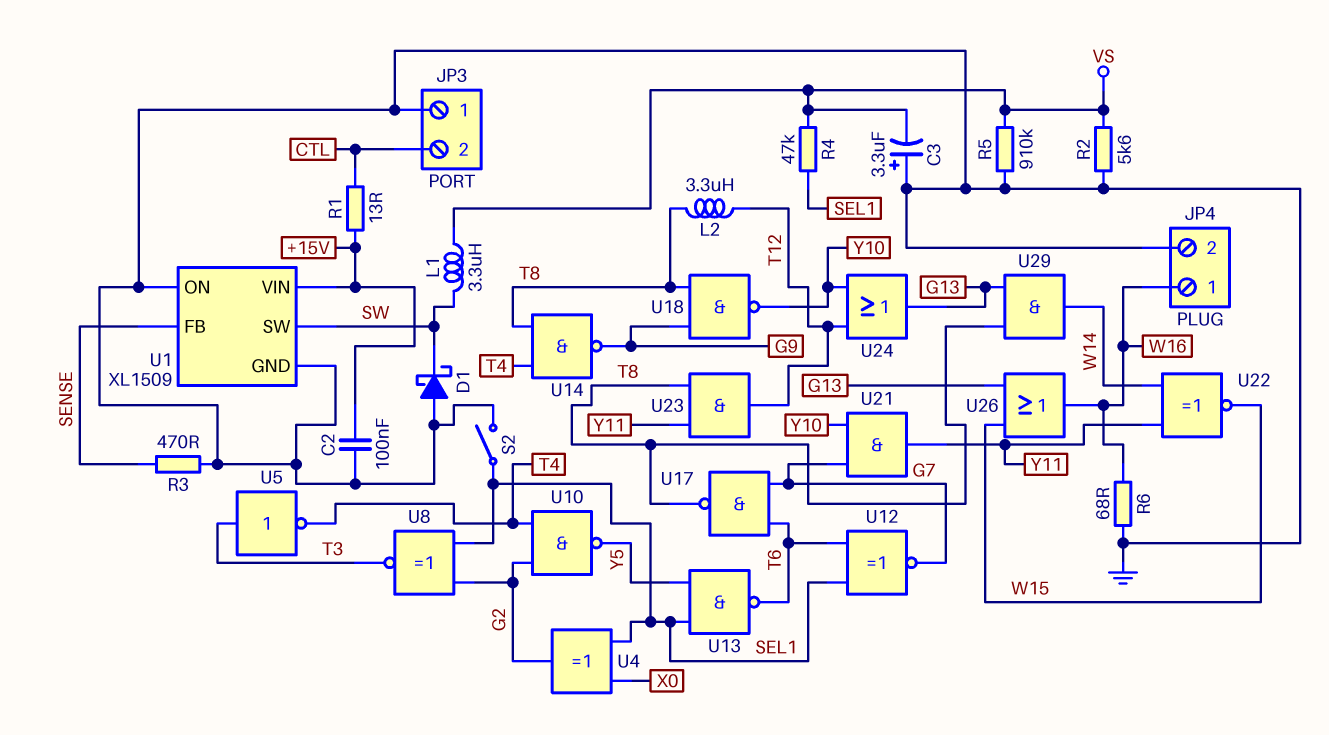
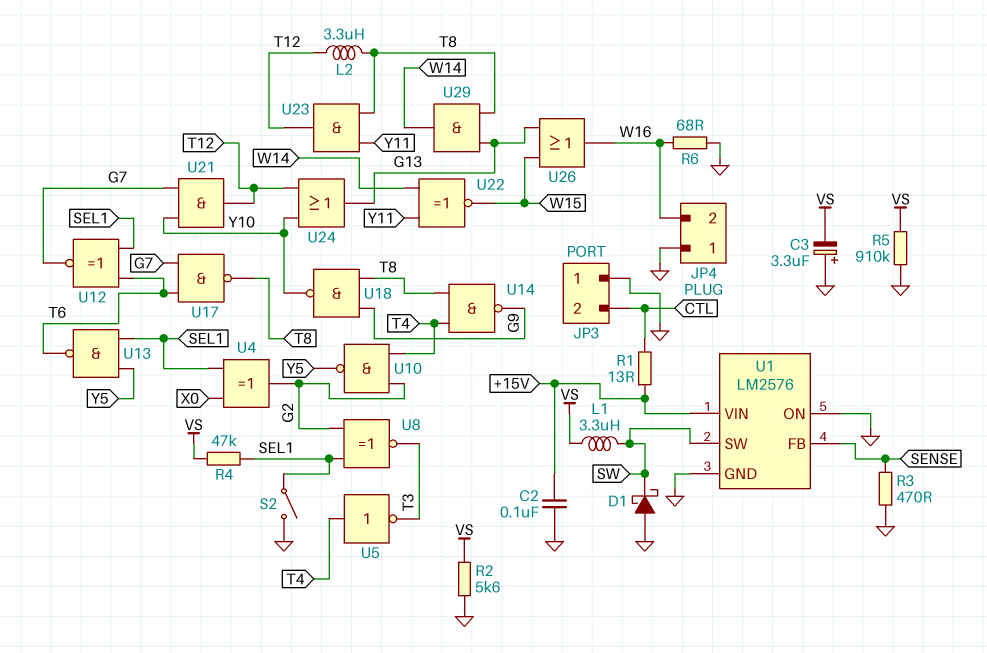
JP4 pin 1: W16 -> GND
JP4 pin 2: GND -> W16
U1: XL1509 -> LM2576
U5: NOT (in T3, out T4) -> NOT (in T4, out T3)
U21: AND (in G7, in Y10, out Y11) -> AND (in G7, in Y10, out T12)

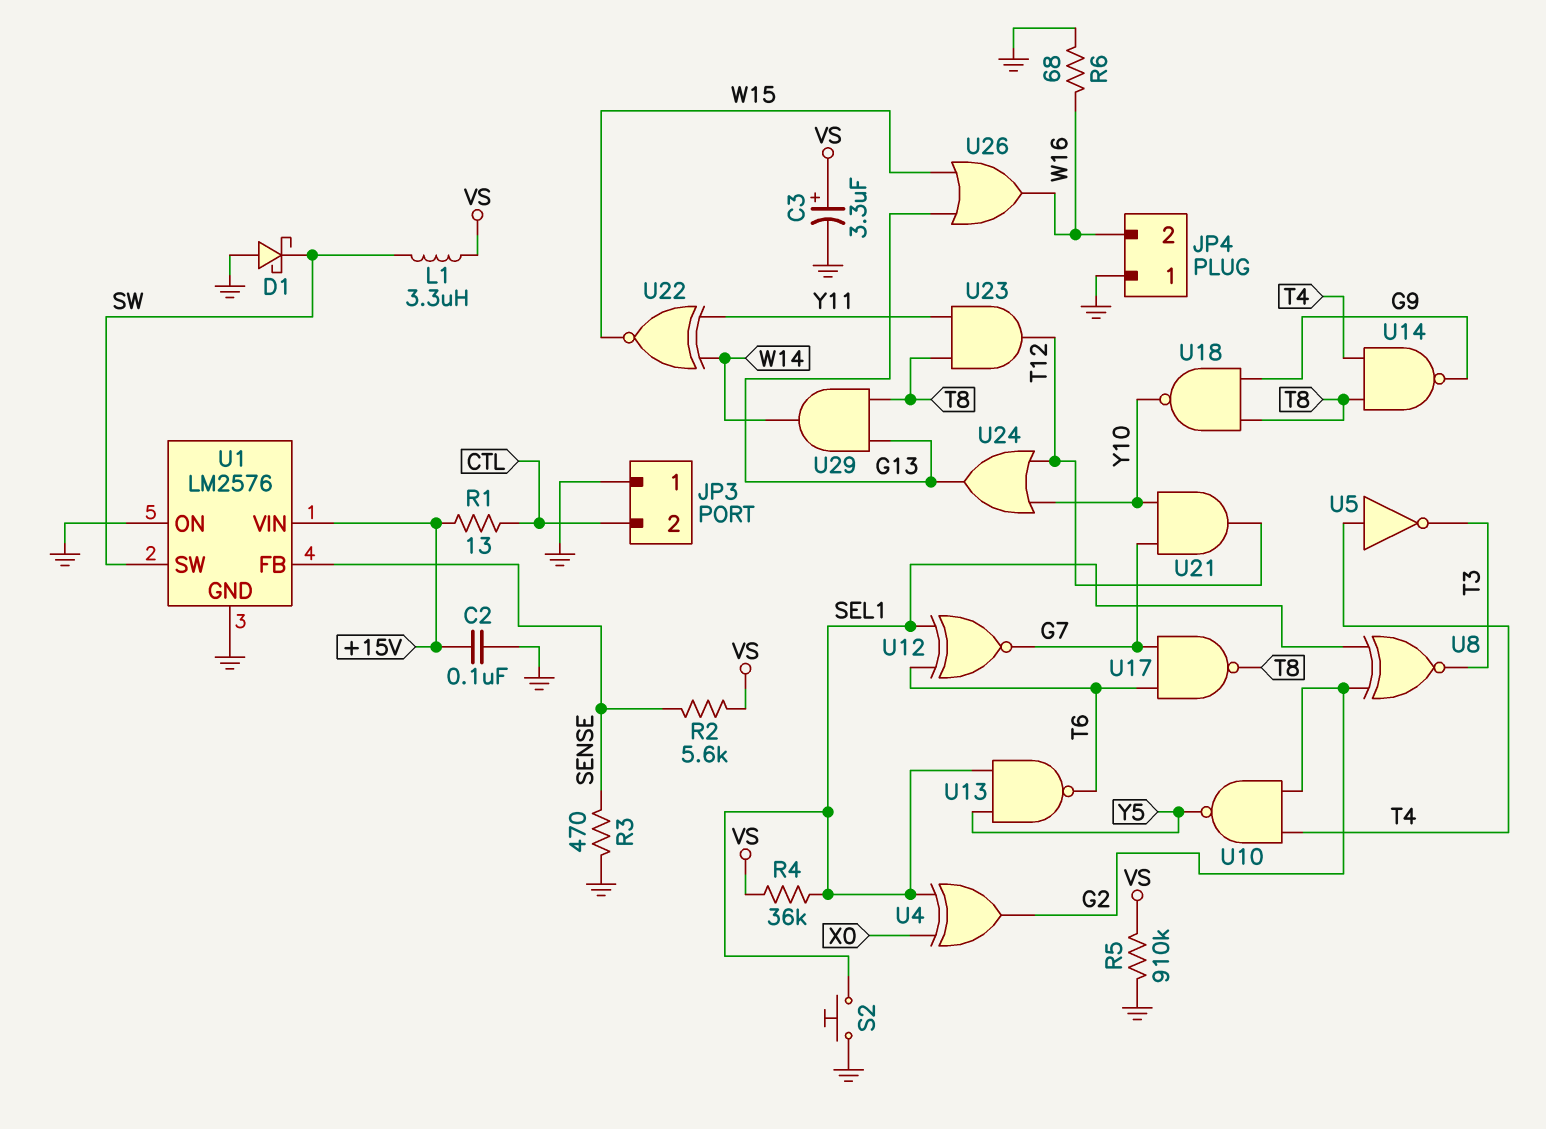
C3: 3.3uF (plus GND, minus VS) -> 3.3uF (plus VS, minus GND)
L2: 3.3uH (T8, T12) -> none
R2: 5.6k (GND, VS) -> 5.6k (SENSE, VS)
R4: 47k (SEL1, VS) -> 36k (SEL1, VS)
S2: switch (GND, SEL1) -> button (GND, SEL1)

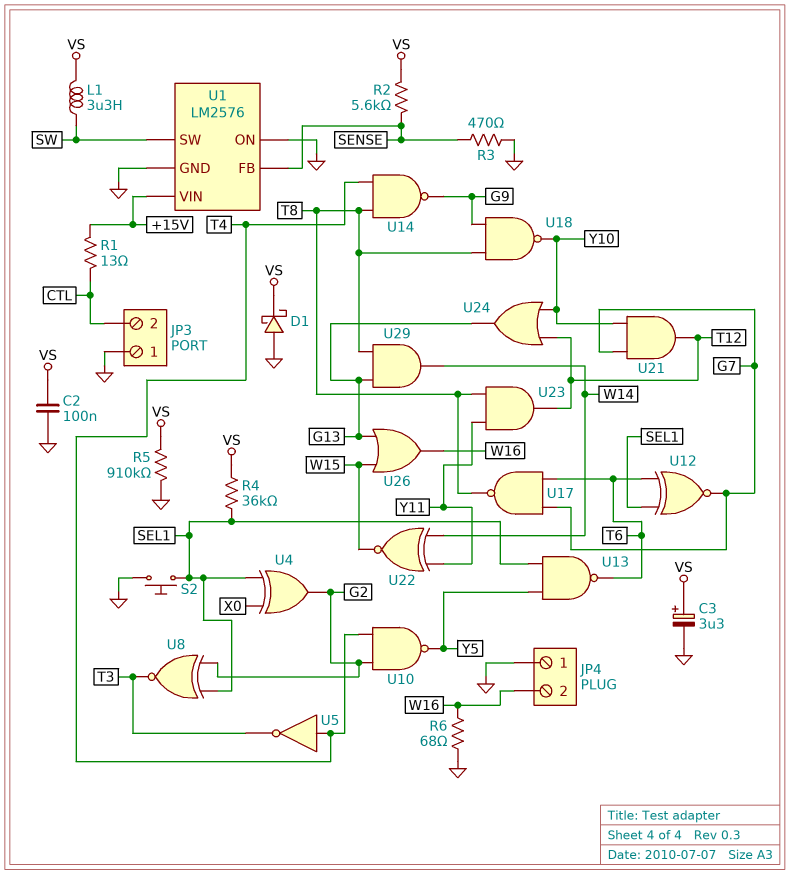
C2: 100nF (+15V, GND) -> 100nF (GND, VS)
D1: schottky (A GND, K SW) -> schottky (A GND, K VS)

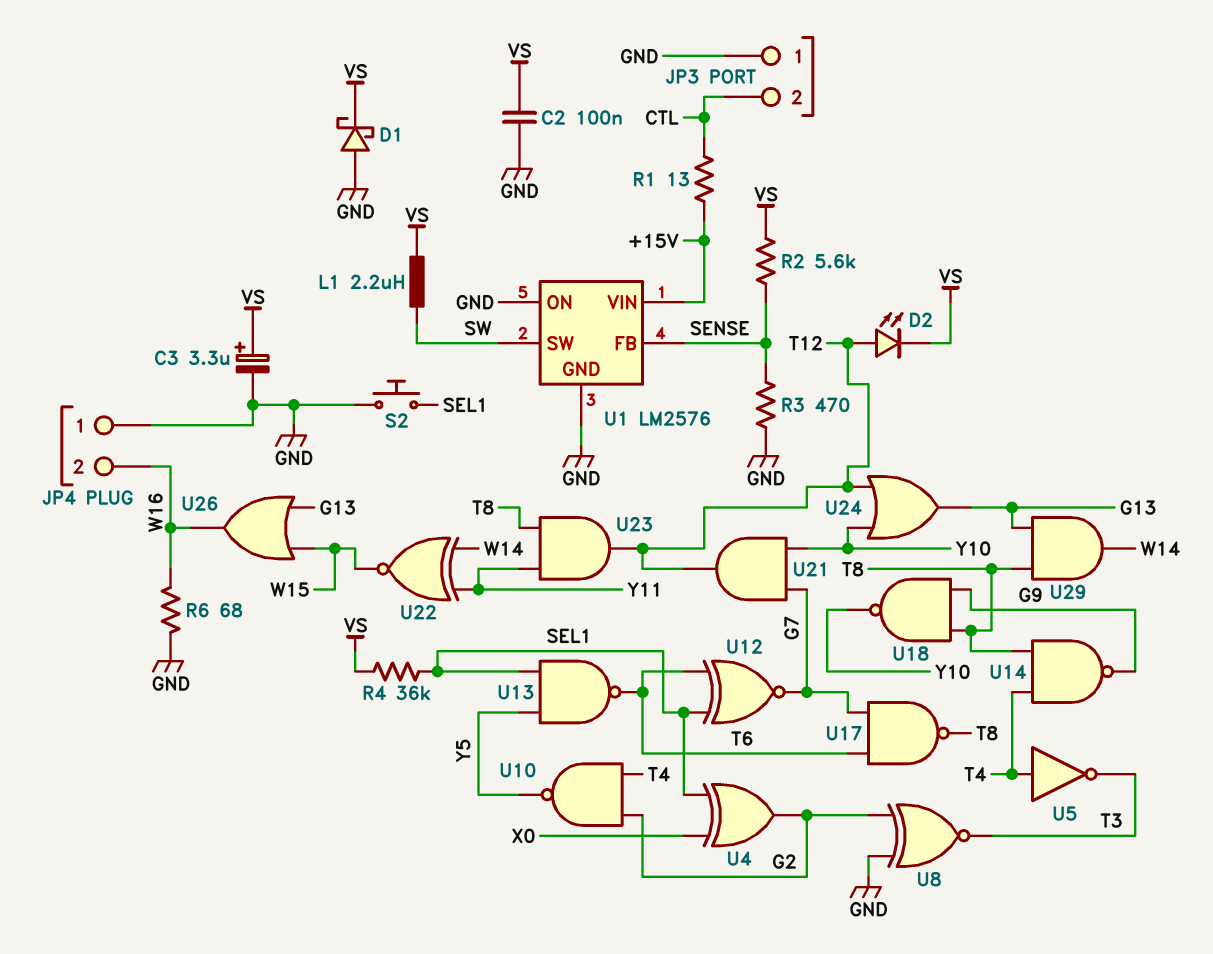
D2: none -> LED (A T12, K VS)
L1: 3.3uH (SW, VS) -> 2.2uH (SW, VS)
R5: 910k (GND, VS) -> none
U8: XNOR (in G2, in SEL1, out T3) -> XNOR (in G2, in GND, out T3)

